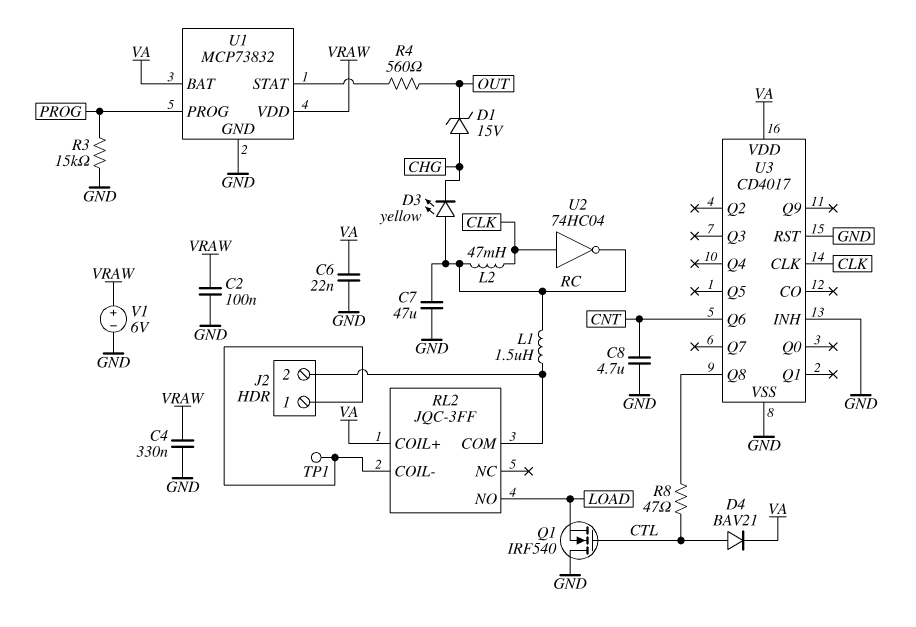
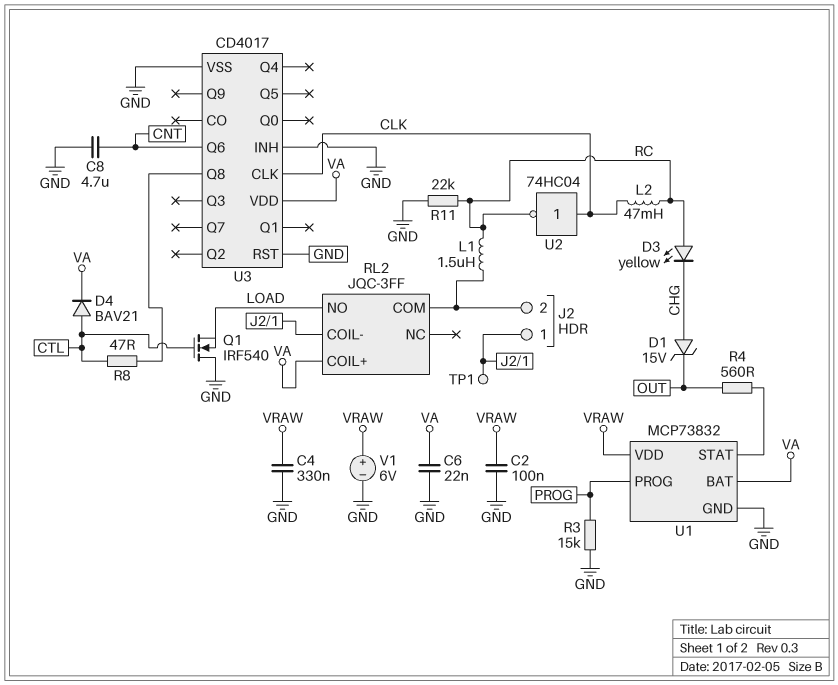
C7: 47uF (GND, RC) -> none
R11: none -> 22k (GND, RC)

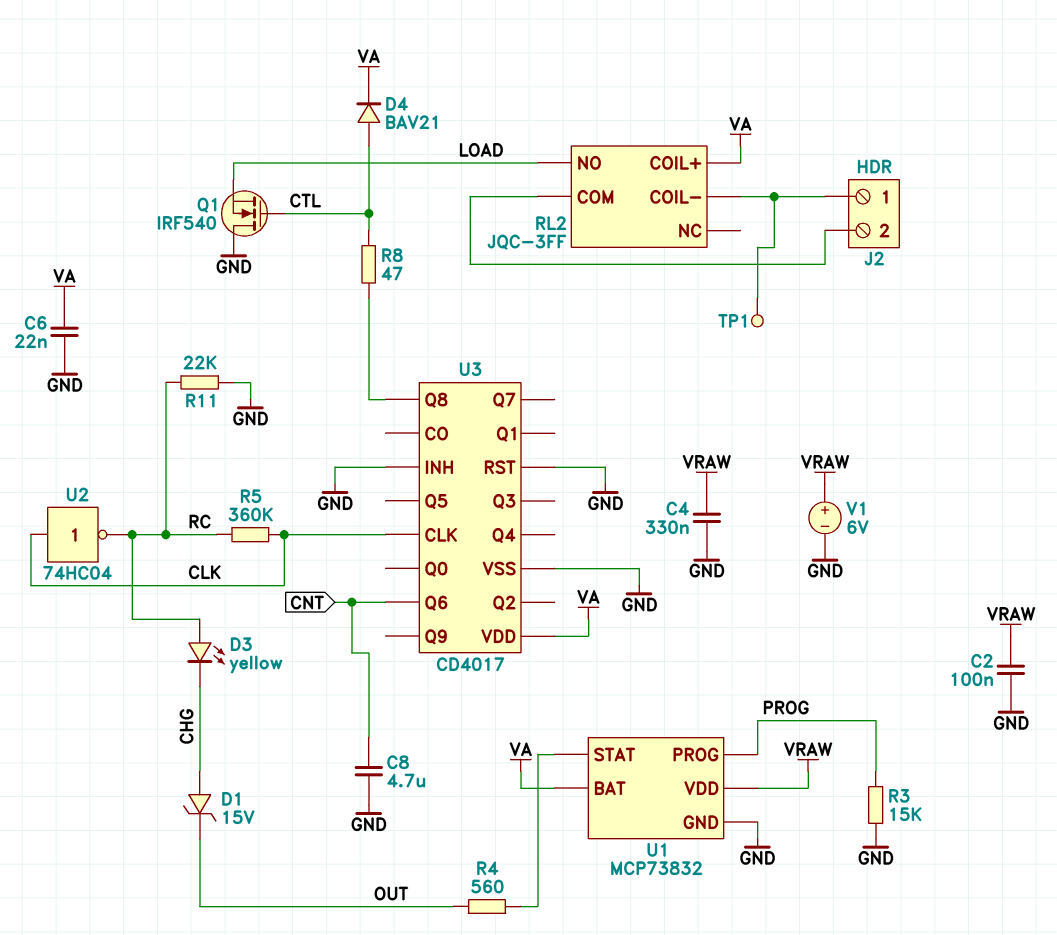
L1: 1.5uH (J2/2, RC) -> none
L2: 47mH (CLK, RC) -> none
R5: none -> 360k (CLK, RC)

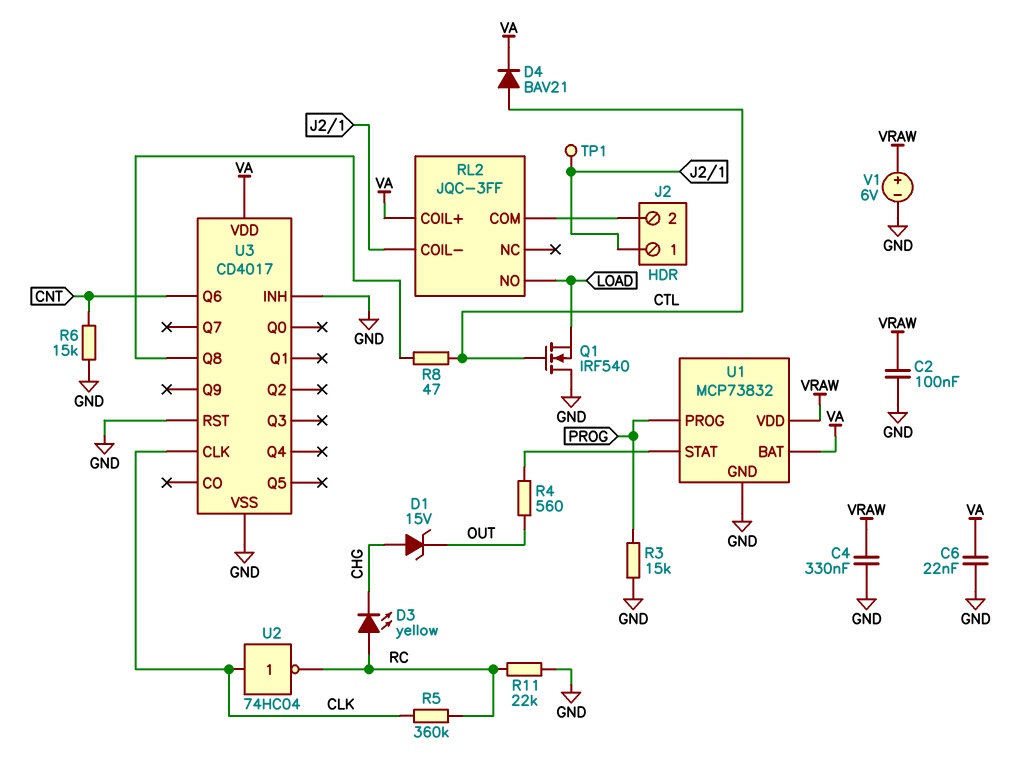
C8: 4.7uF (CNT, GND) -> none
R6: none -> 15k (CNT, GND)

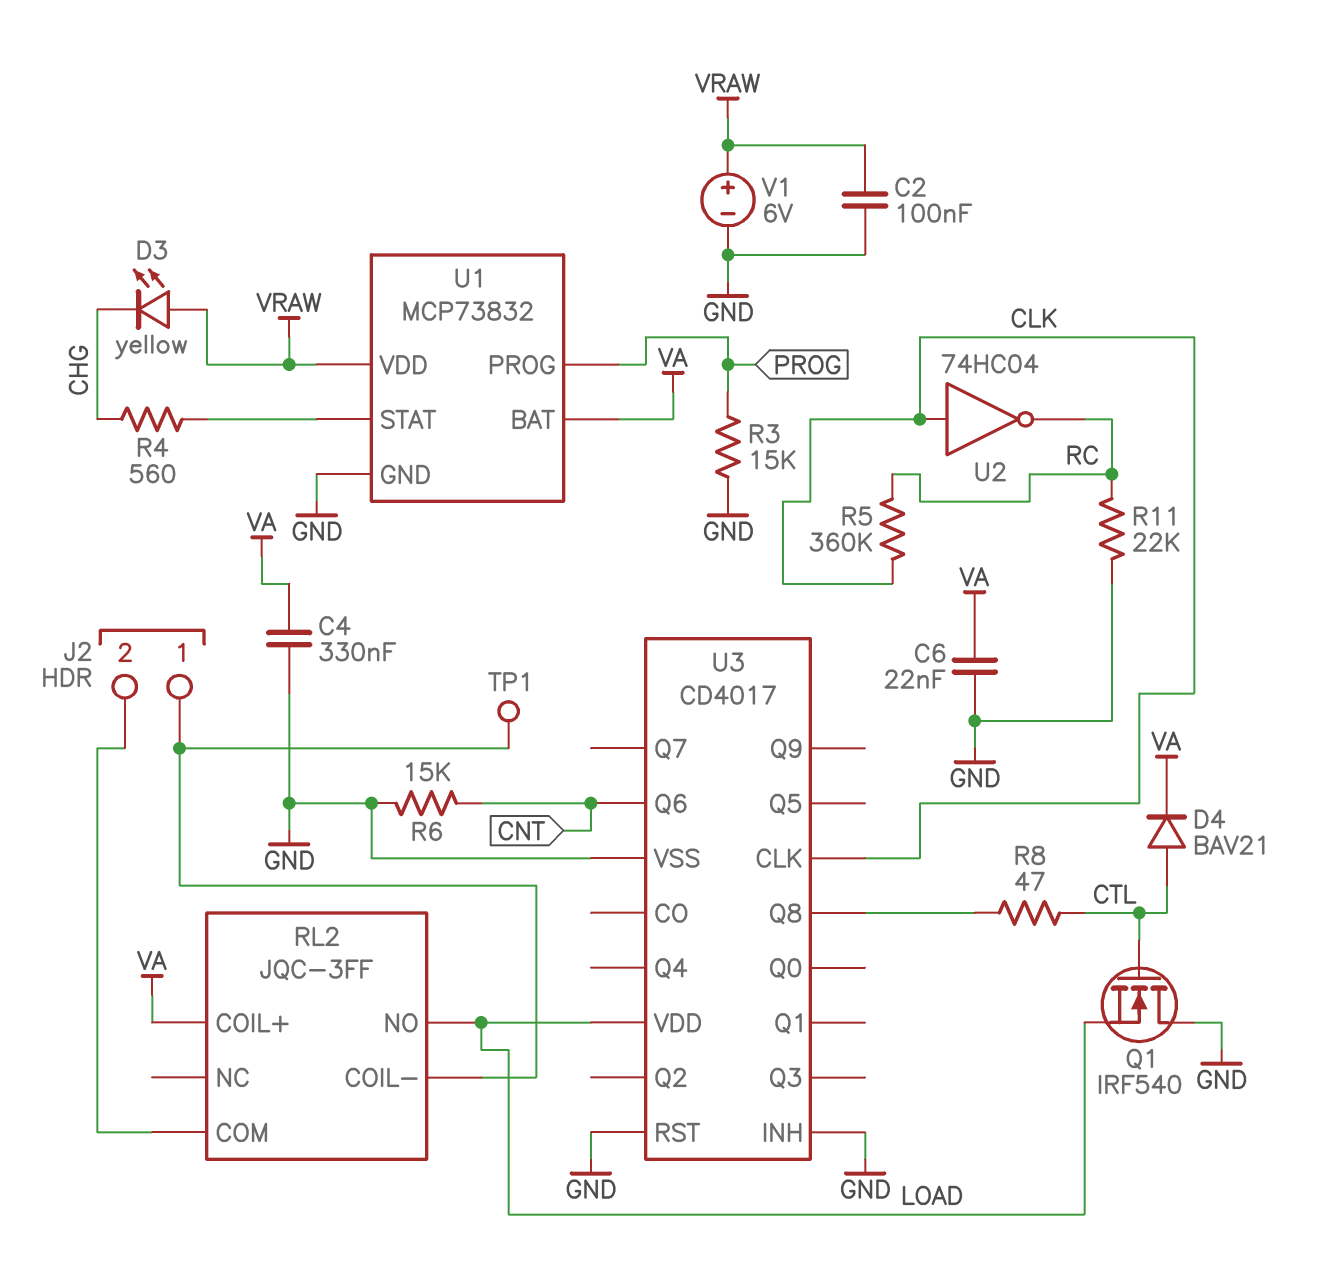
C4: 330nF (GND, VRAW) -> 330nF (GND, VA)
D1: zener 15V (A CHG, K OUT) -> none
D3: LED yellow (A RC, K CHG) -> LED yellow (A VRAW, K CHG)
R4: 560 (OUT, U1/STAT) -> 560 (CHG, U1/STAT)
U3 pin VDD: VA -> LOAD

